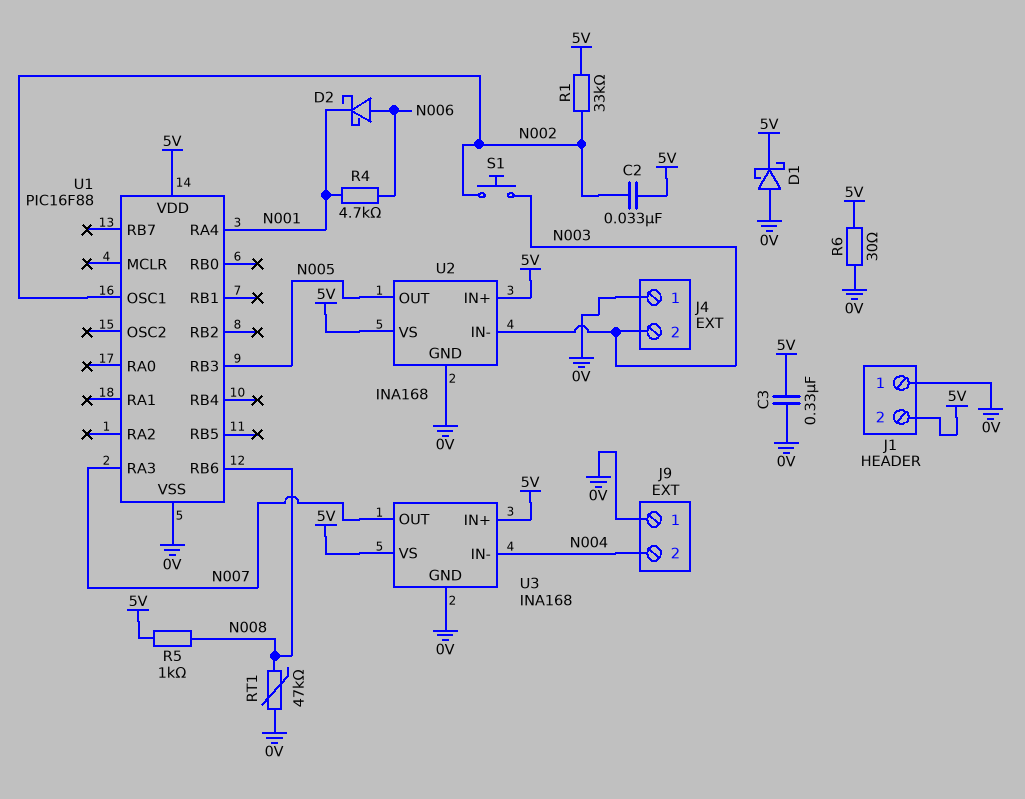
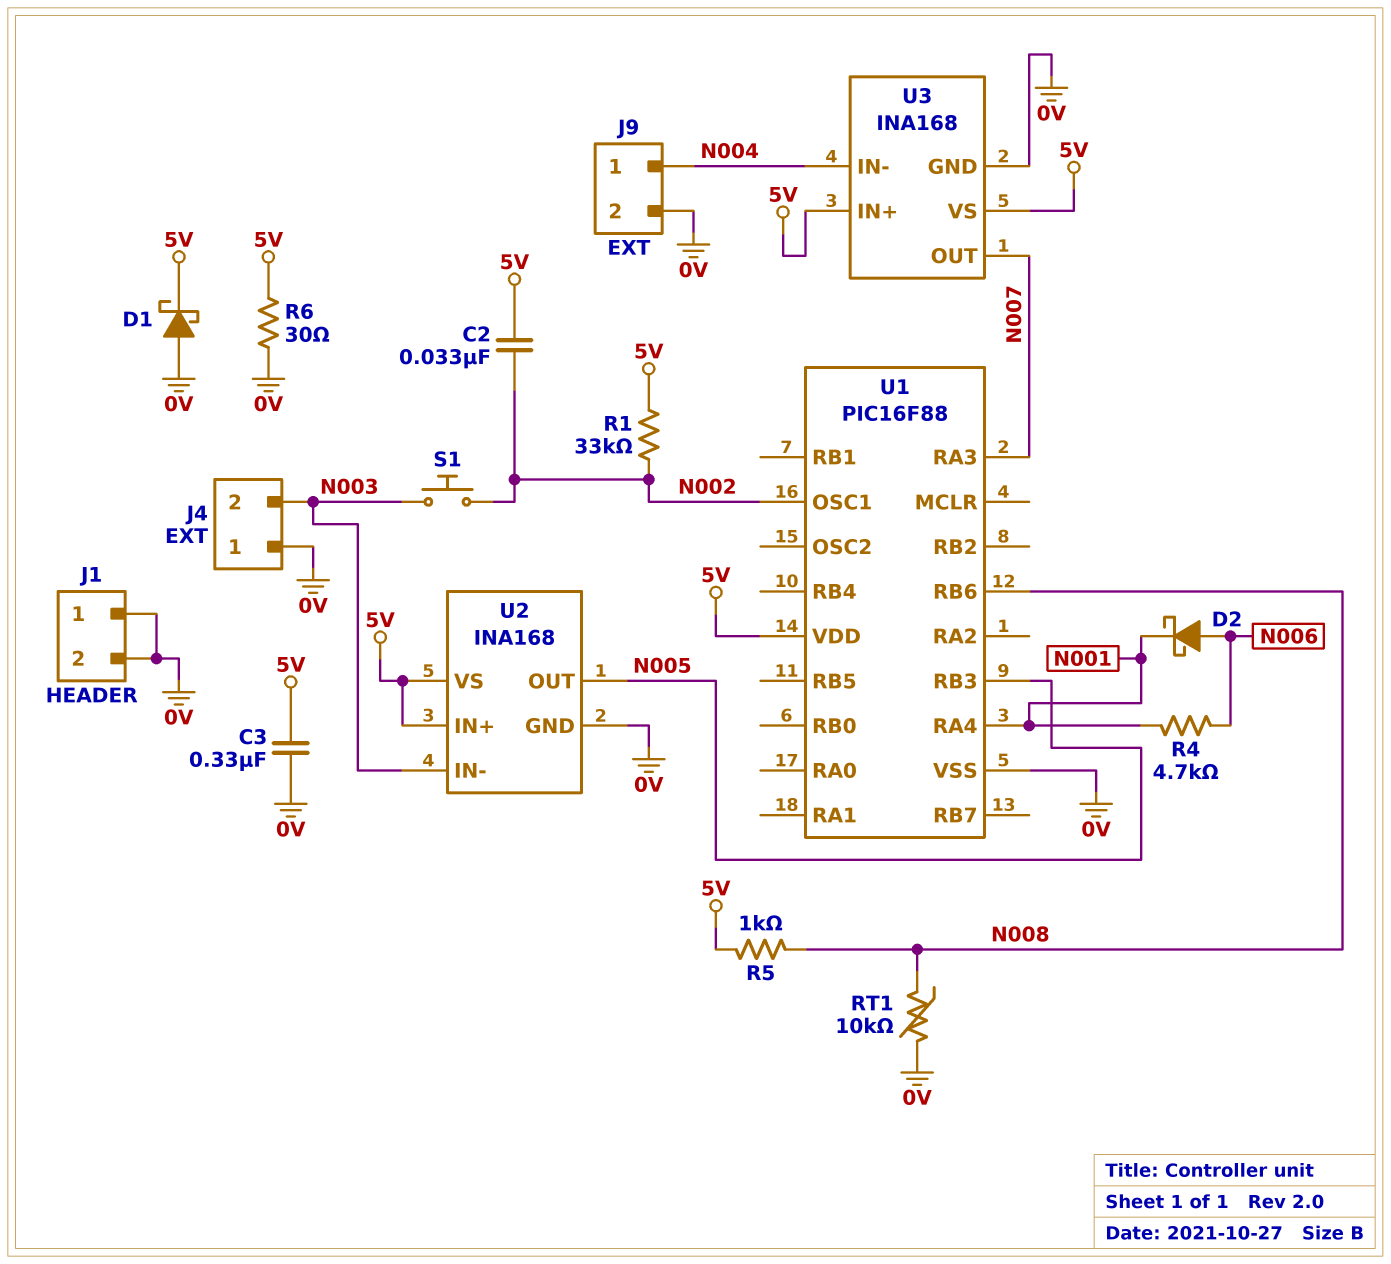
J1 pin 2: 5V -> 0V
J9 pin 1: 0V -> N004
J9 pin 2: N004 -> 0V
RT1: 47k (0V, N008) -> 10k (0V, N008)

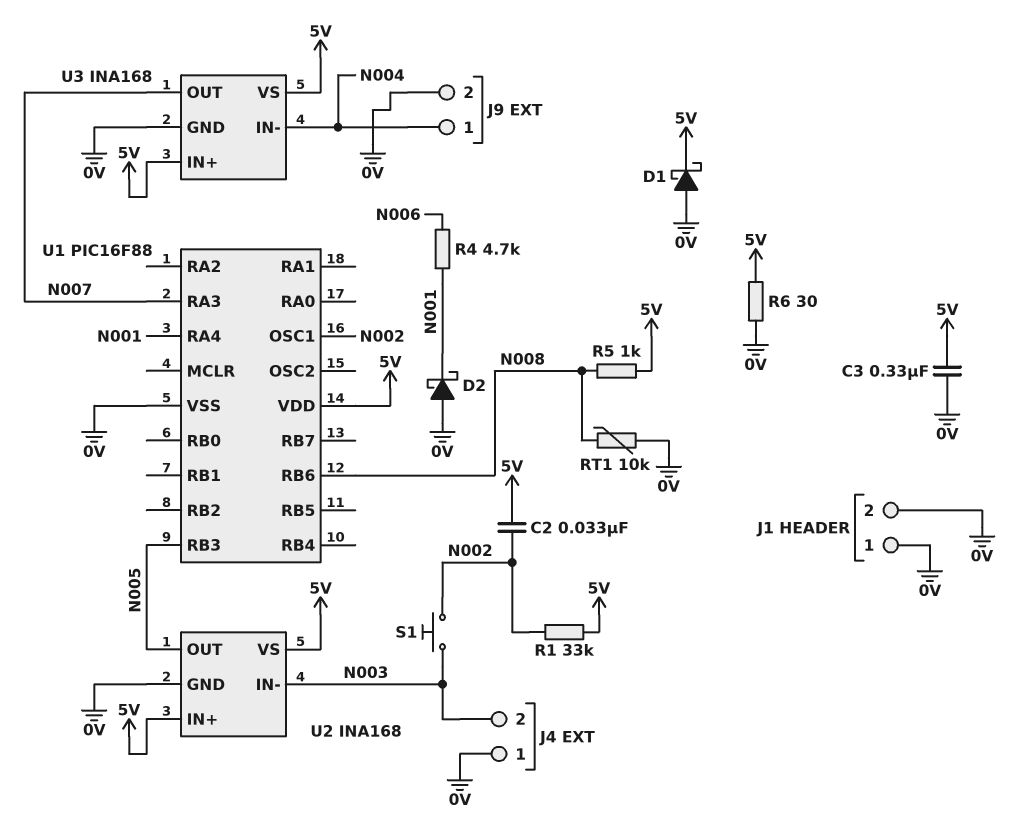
D2: schottky (A N006, K N001) -> schottky (A 0V, K N001)

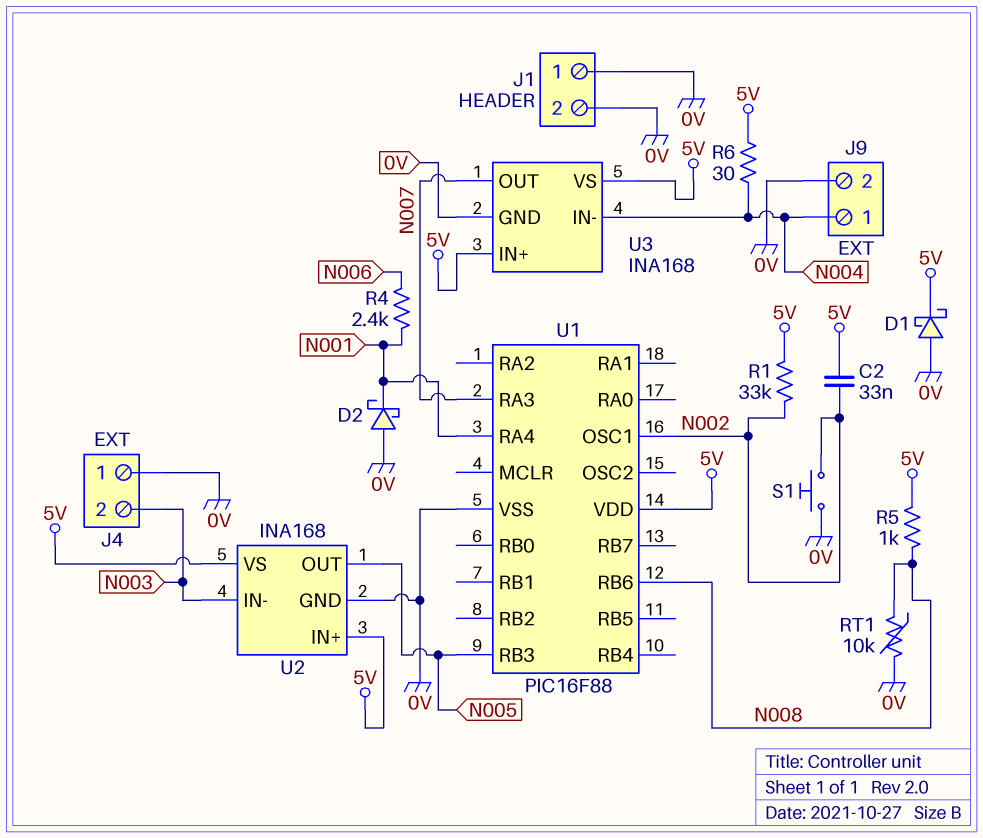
C3: 330nF (0V, 5V) -> none
R4: 4.7k (N001, N006) -> 2.4k (N001, N006)
R6: 30 (0V, 5V) -> 30 (5V, N004)
S1: button (N002, N003) -> button (0V, N002)

